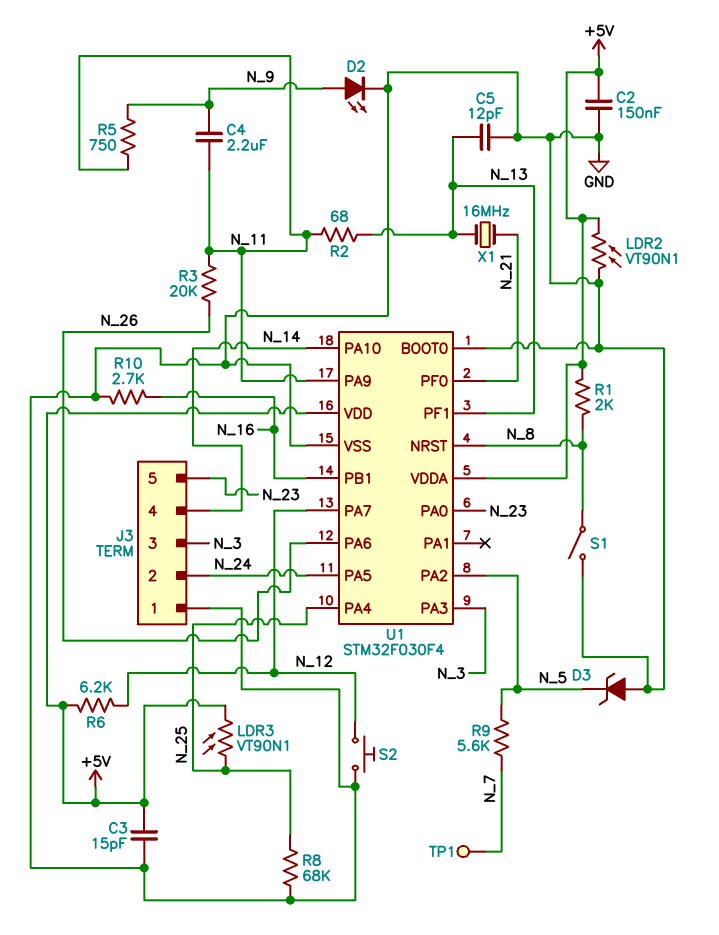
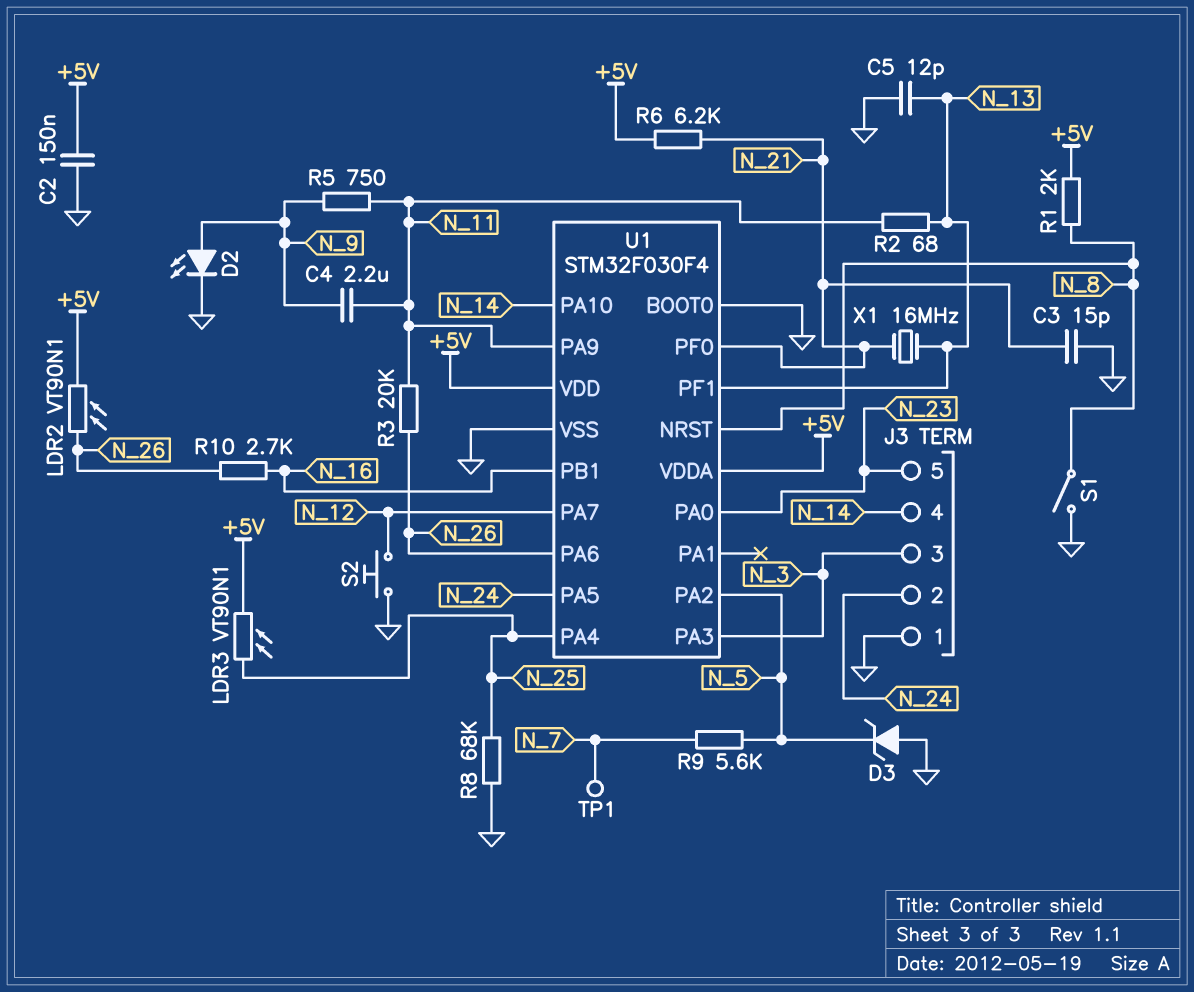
C3: 15pF (+5V, GND) -> 15pF (GND, N_21)
LDR2: VT90N1 (+5V, GND) -> VT90N1 (+5V, N_26)
R6: 6.2k (+5V, N_12) -> 6.2k (+5V, N_21)
R10: 2.7k (GND, N_16) -> 2.7k (N_16, N_26)

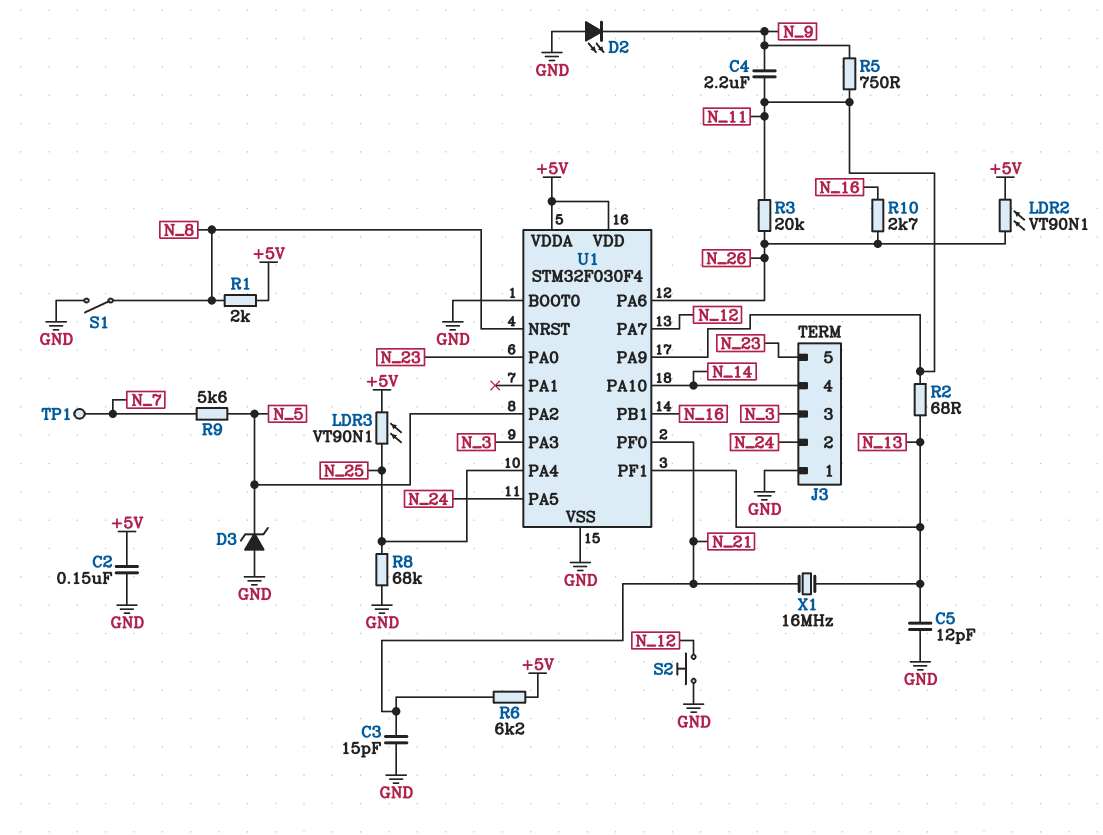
D2: LED (A N_9, K GND) -> LED (A GND, K N_9)

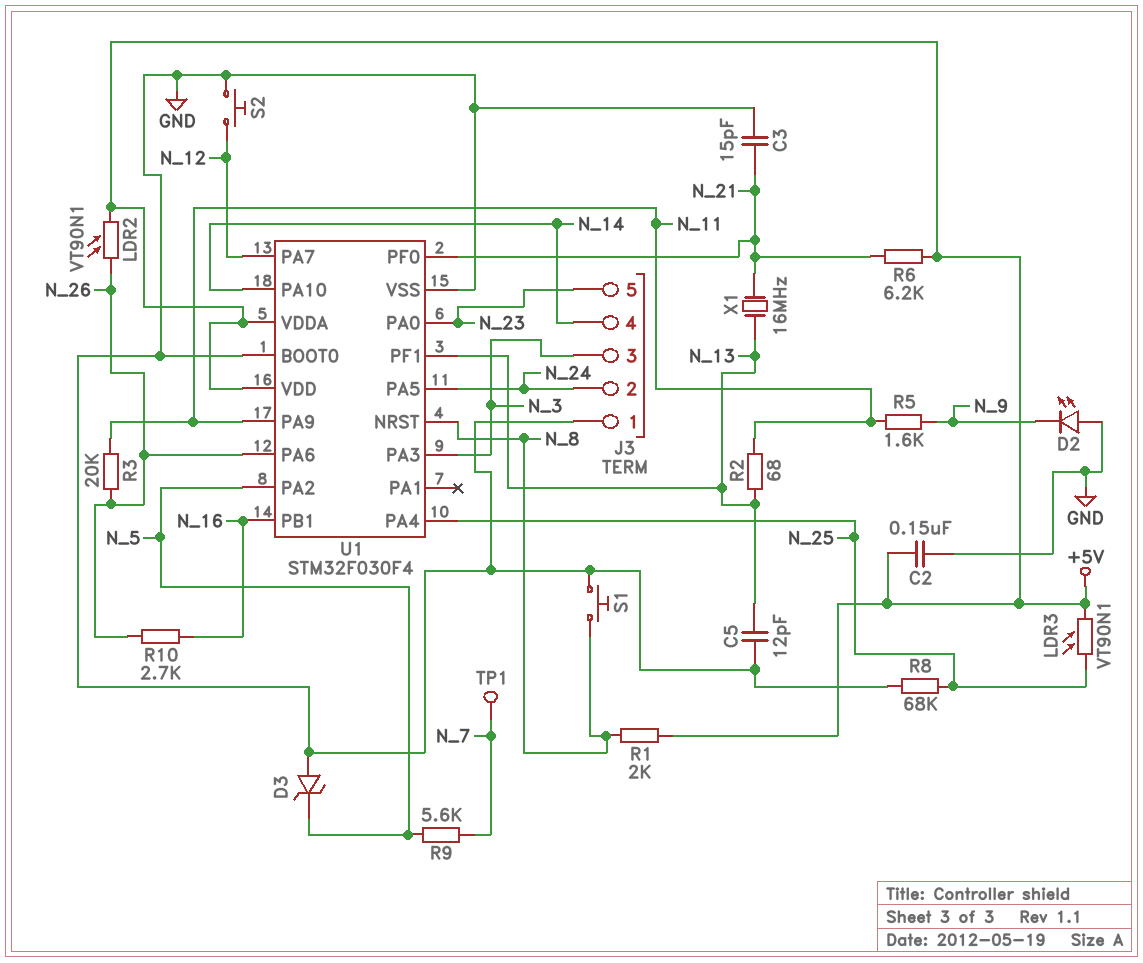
C4: 2.2uF (N_9, N_11) -> none
R5: 750 (N_9, N_11) -> 1.6k (N_9, N_11)
S1: switch (GND, N_8) -> button (GND, N_8)

